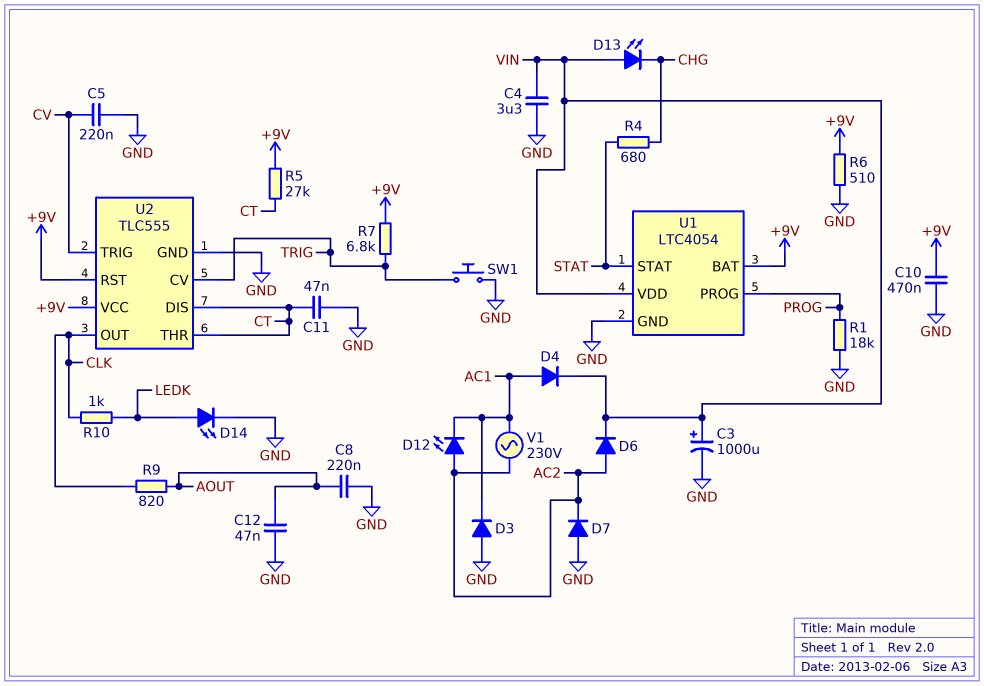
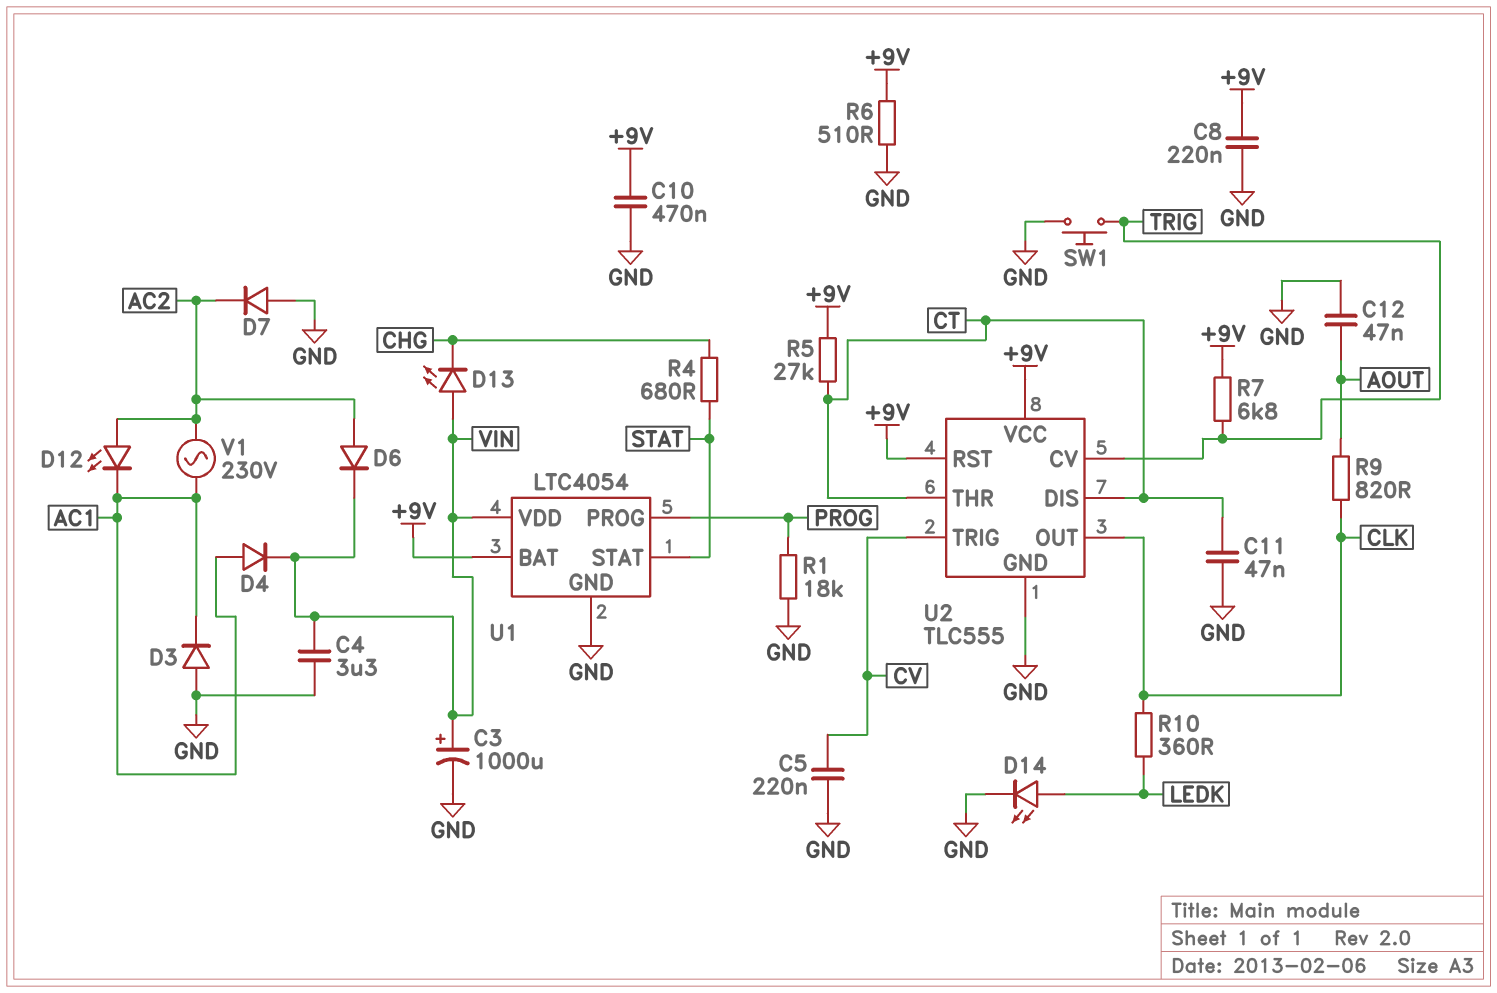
C8: 220nF (AOUT, GND) -> 220nF (+9V, GND)
R10: 1k (CLK, LEDK) -> 360 (CLK, LEDK)

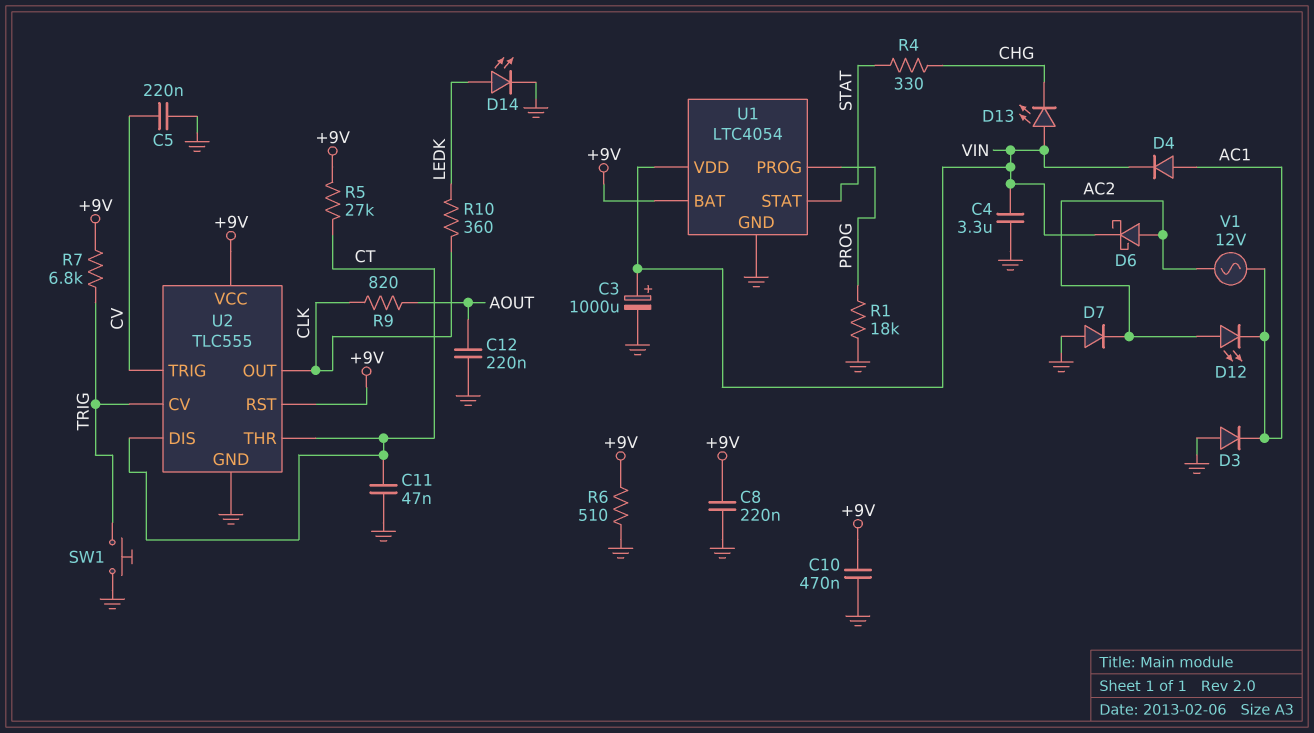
C12: 47nF (AOUT, GND) -> 220nF (AOUT, GND)
D6: diode (A AC2, K VIN) -> schottky (A AC2, K VIN)
R4: 680 (CHG, STAT) -> 330 (CHG, STAT)
V1: AC 230V (AC1, AC2) -> AC 12V (AC1, AC2)

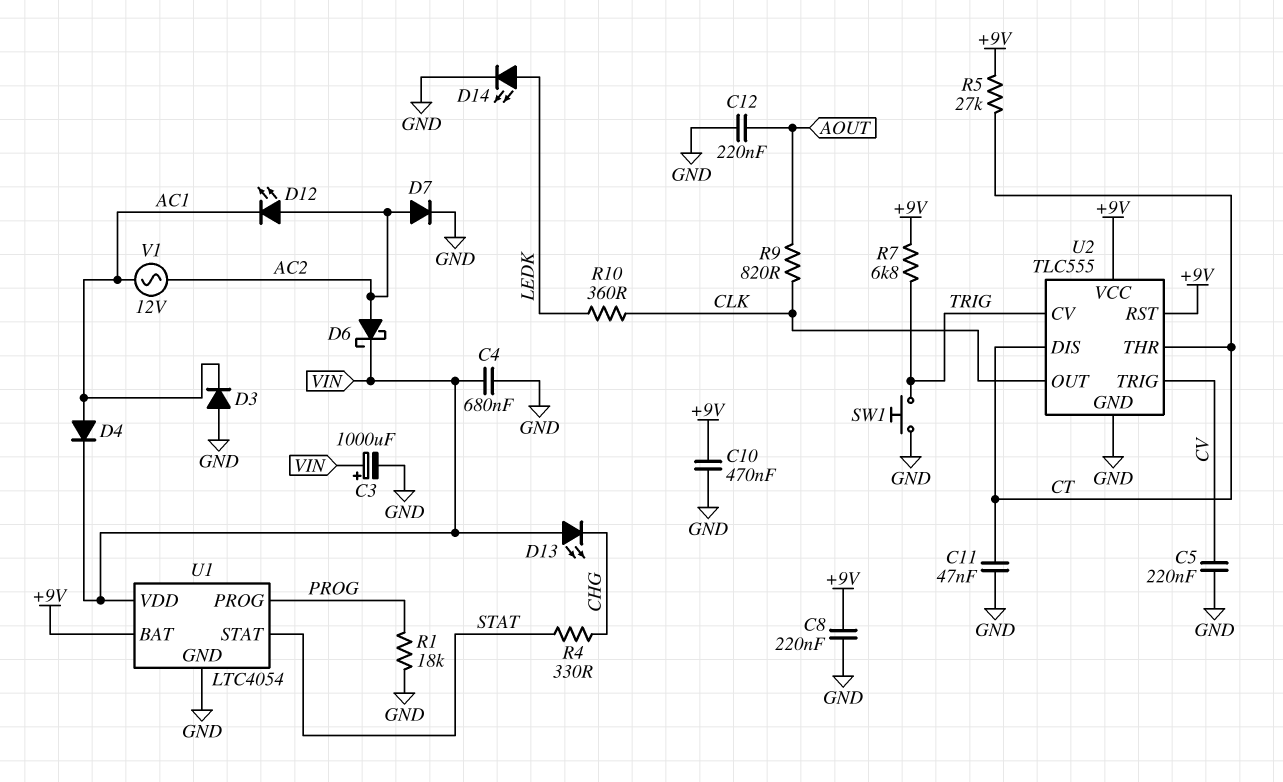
C4: 3.3uF (GND, VIN) -> 680nF (GND, VIN)
D7: diode (A GND, K AC2) -> diode (A AC2, K GND)
R6: 510 (+9V, GND) -> none

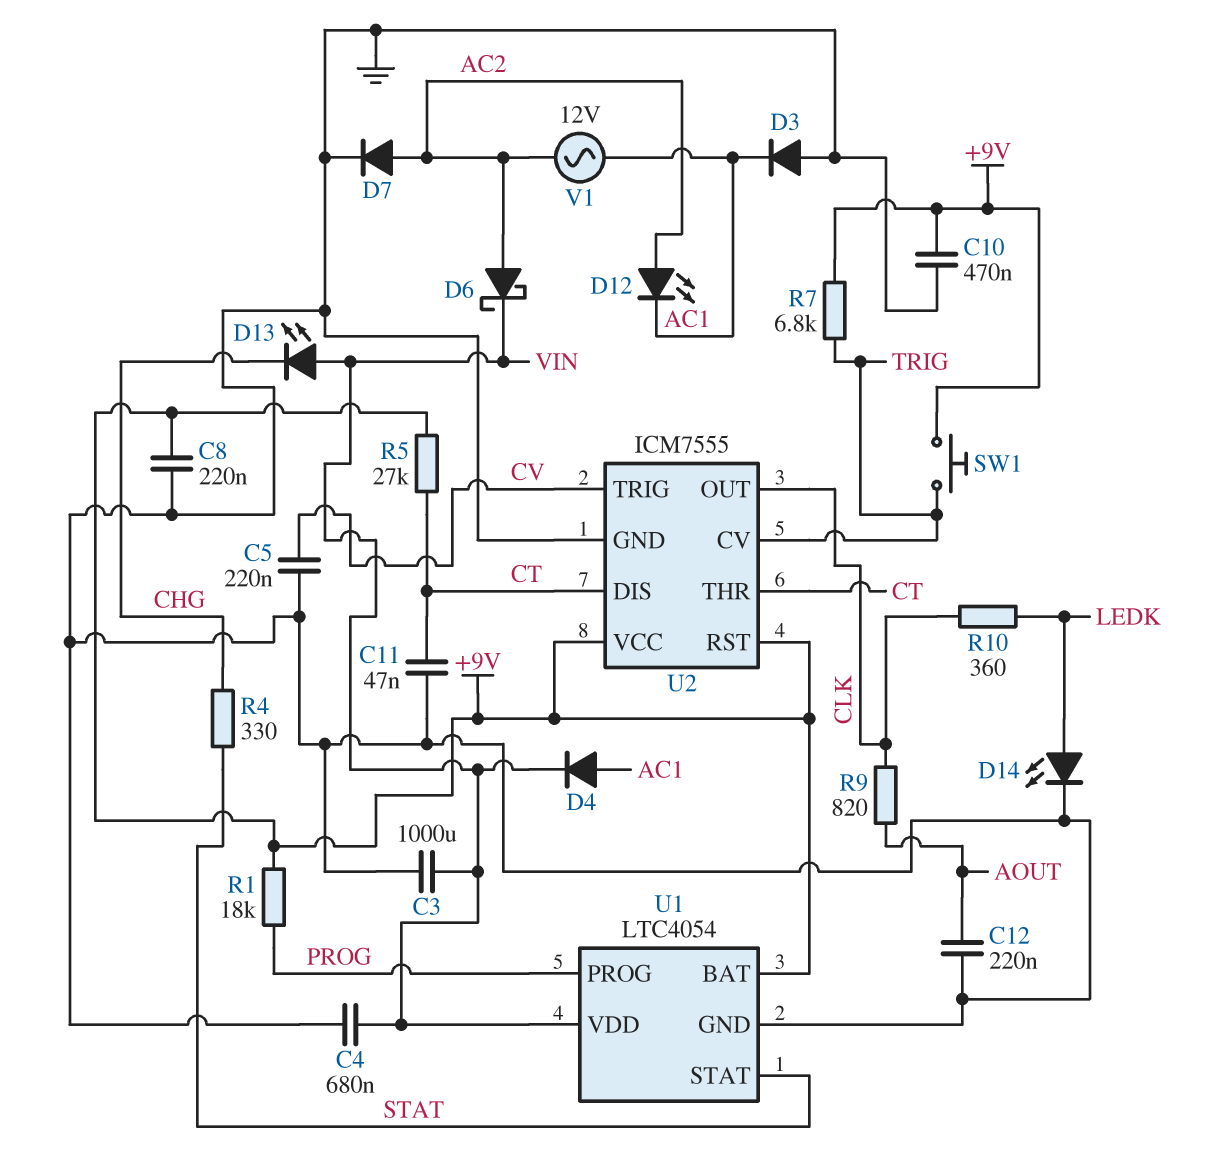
C3: 1000uF (plus VIN, minus GND) -> 1000uF (GND, VIN)
R1: 18k (GND, PROG) -> 18k (+9V, PROG)
SW1: button (GND, TRIG) -> button (+9V, TRIG)
U2: TLC555 -> ICM7555

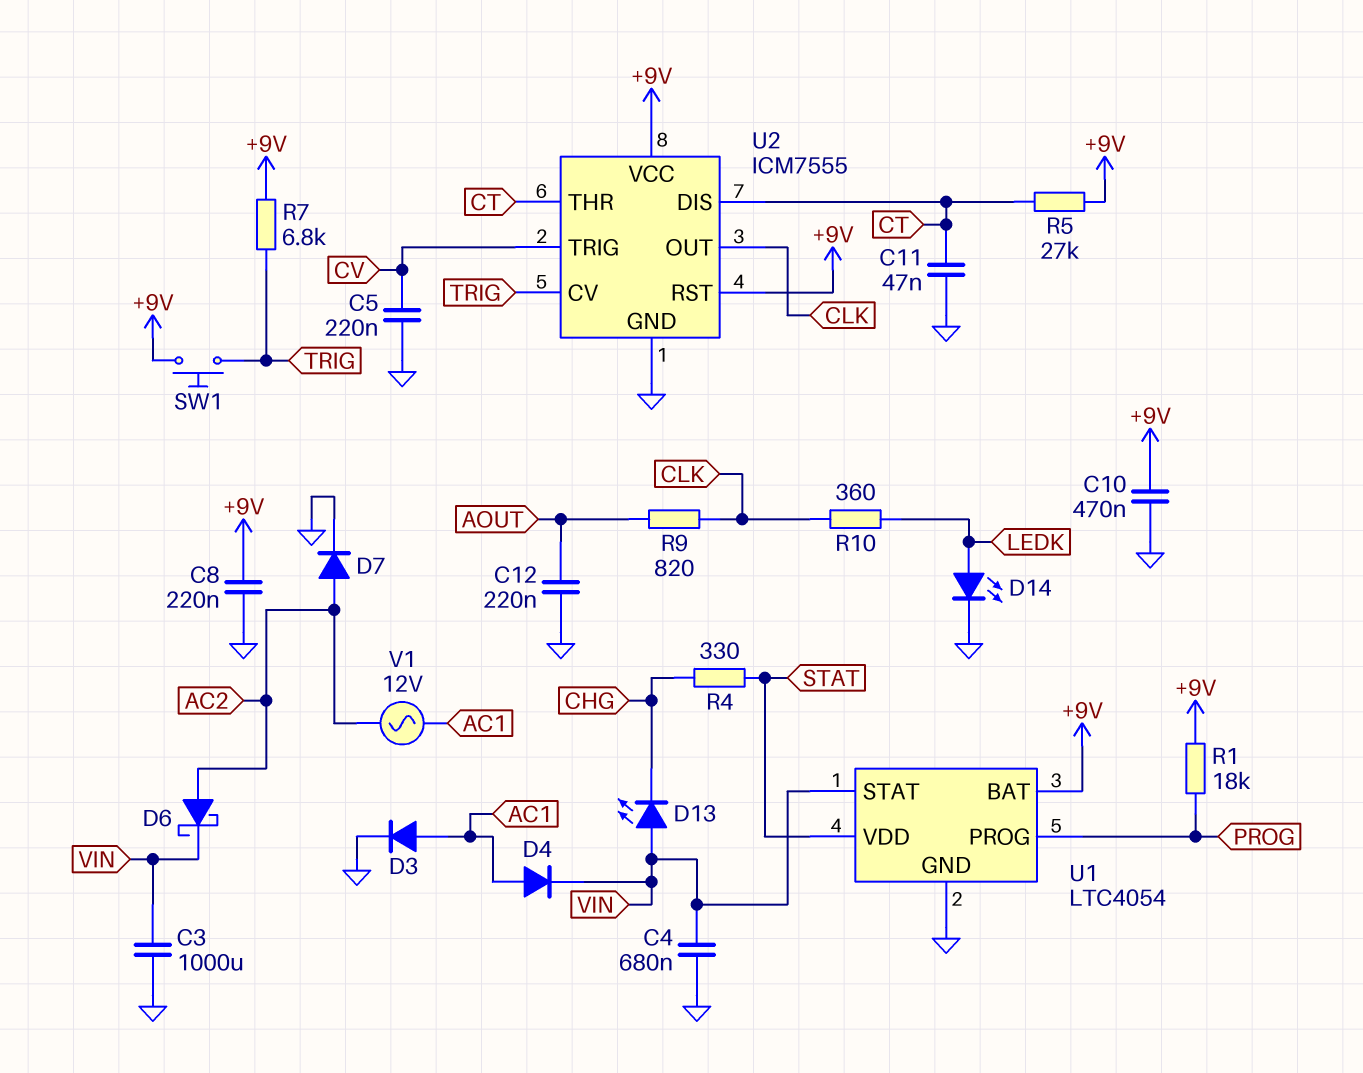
D3: diode (A GND, K AC1) -> diode (A AC1, K GND)
D12: LED (A AC2, K AC1) -> none
U1 pin STAT: STAT -> VIN
U1 pin VDD: VIN -> STAT

